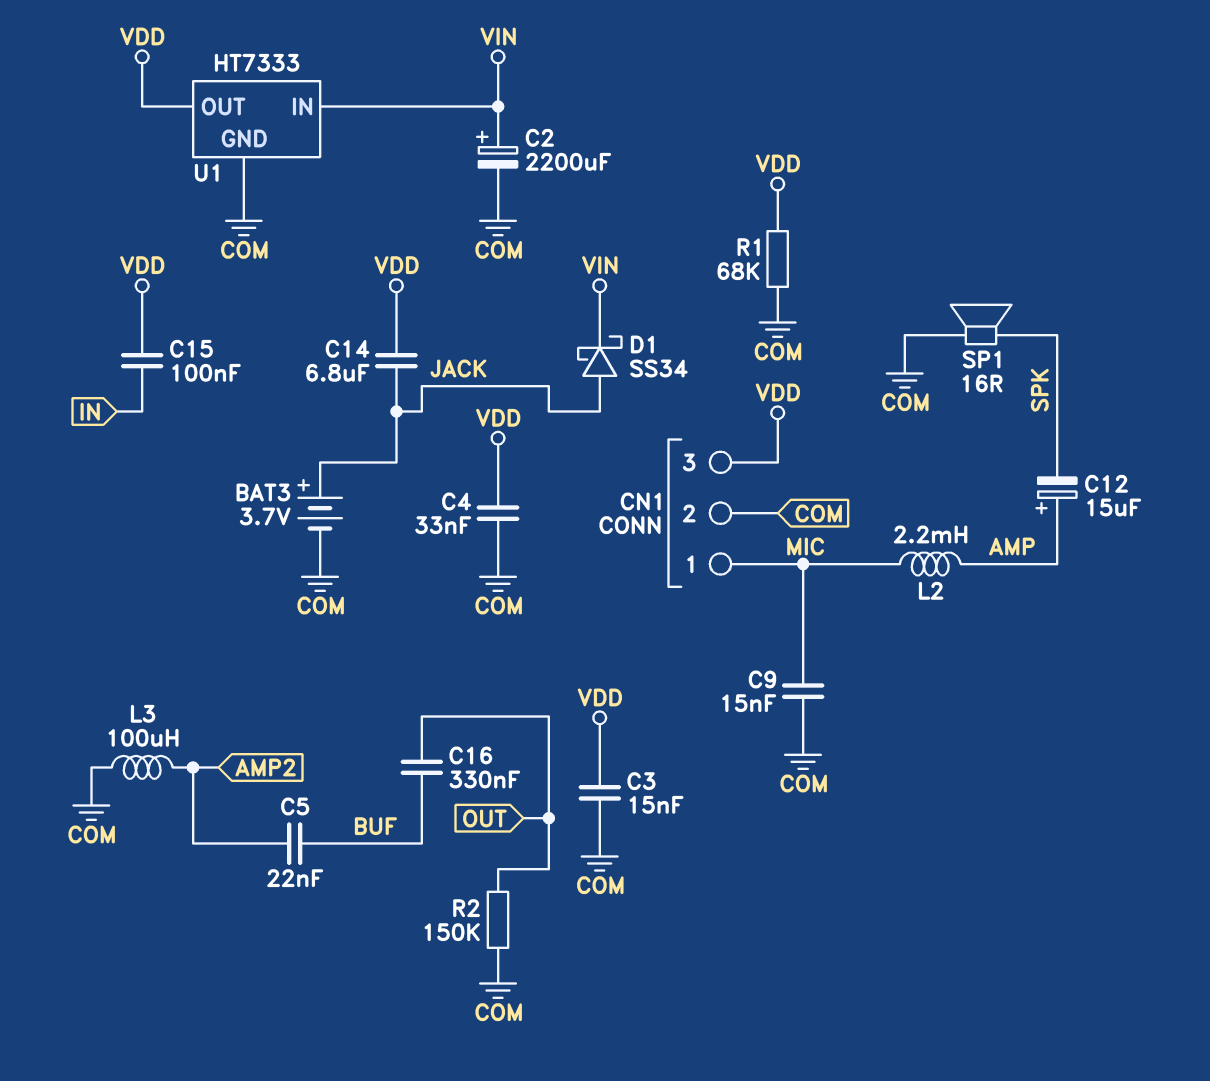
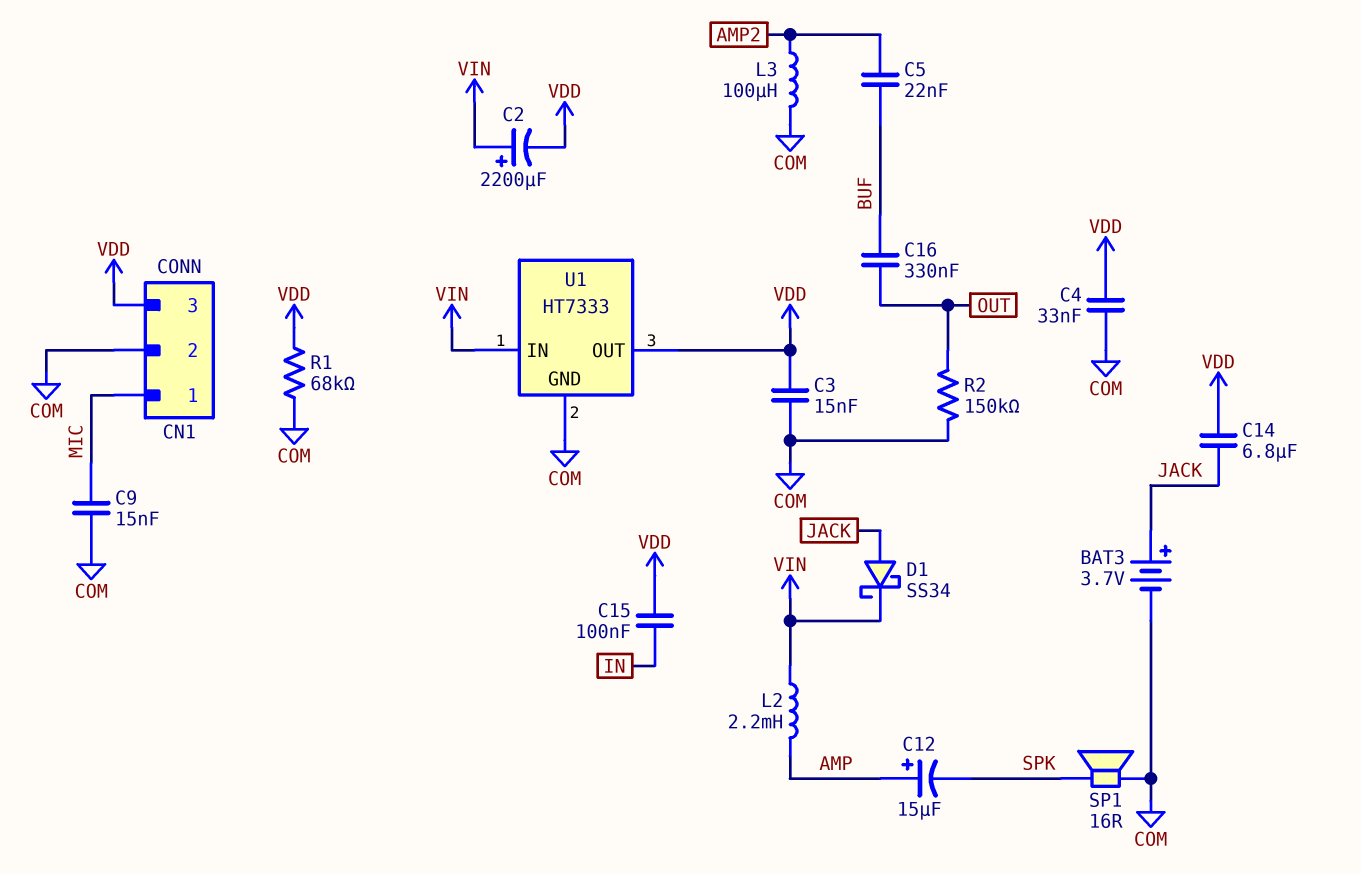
C2: 2200uF (plus VIN, minus COM) -> 2200uF (plus VIN, minus VDD)
L2: 2.2mH (AMP, MIC) -> 2.2mH (AMP, VIN)

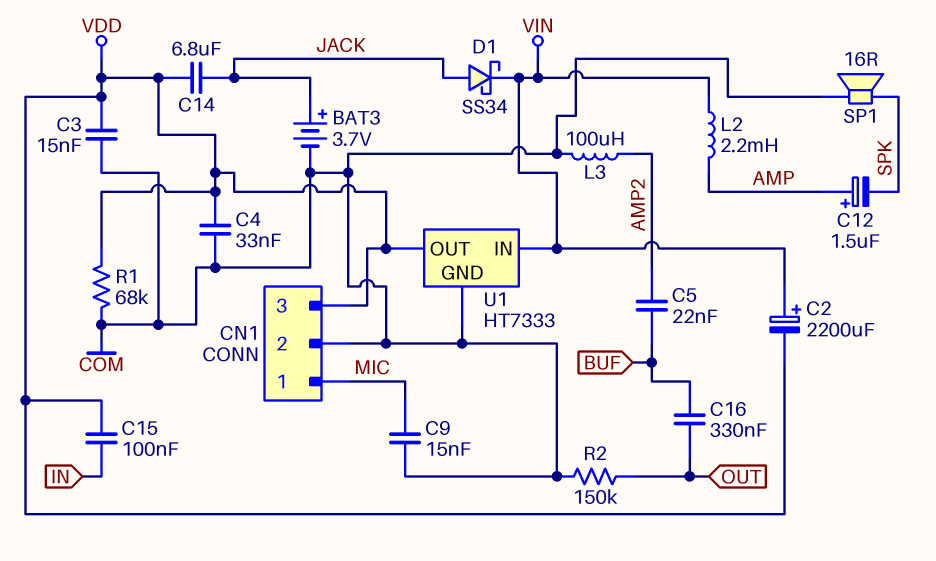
C12: 15uF (plus AMP, minus SPK) -> 1.5uF (plus AMP, minus SPK)

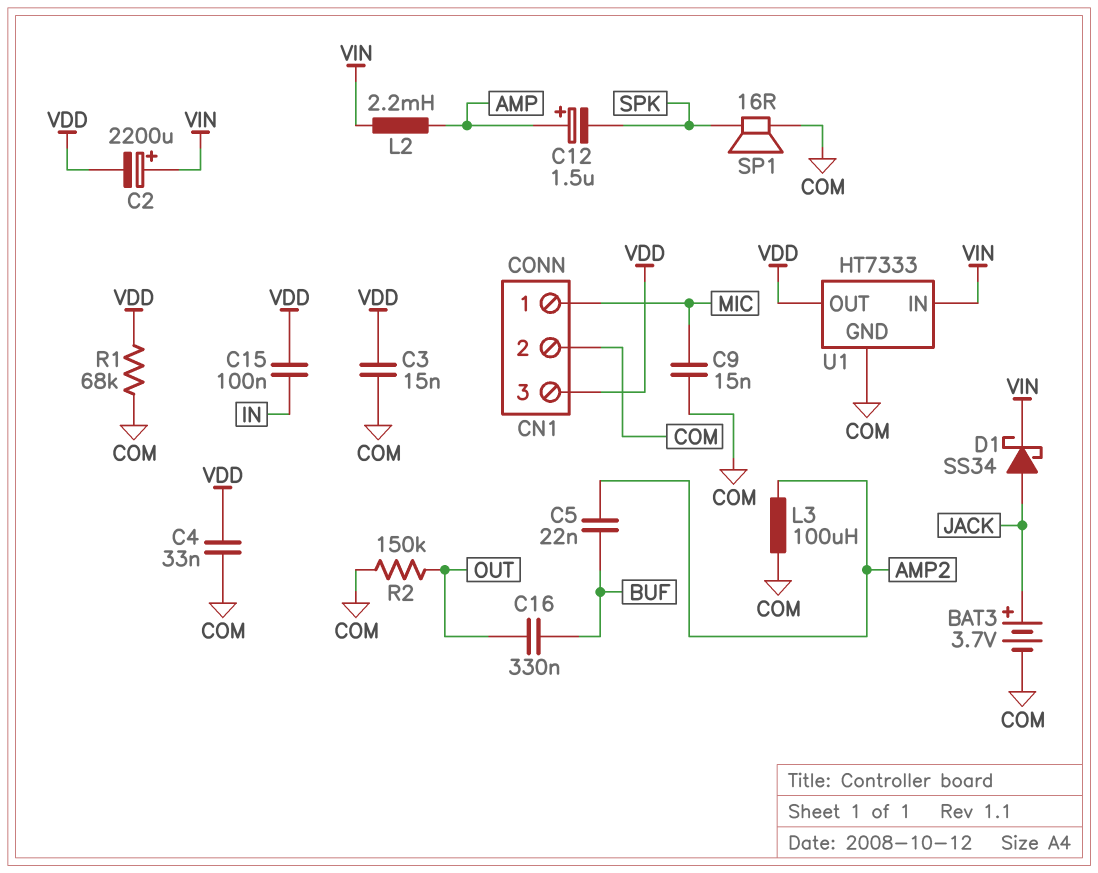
C14: 6.8uF (JACK, VDD) -> none

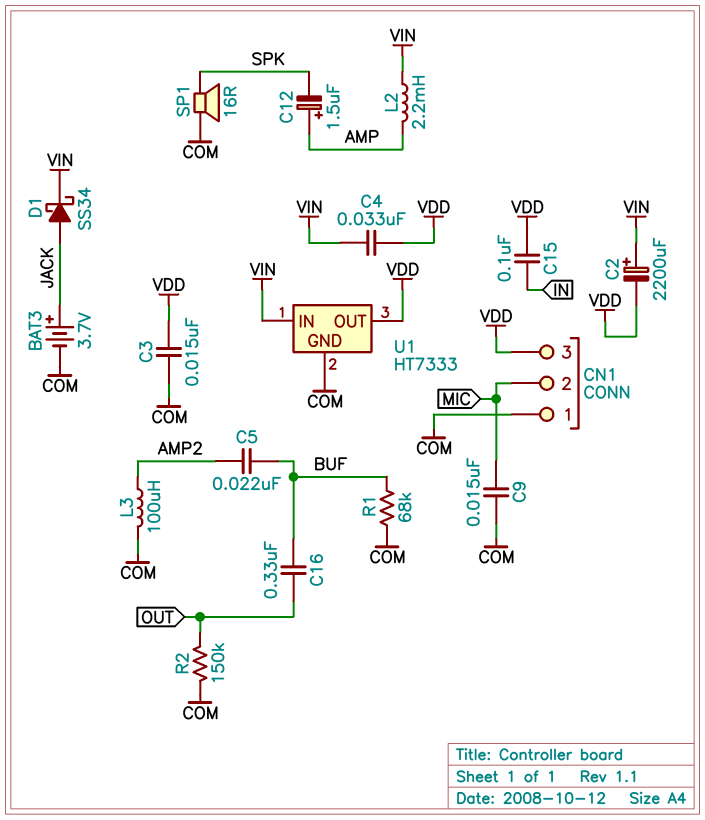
C4: 33nF (COM, VDD) -> 33nF (VDD, VIN)
CN1 pin 1: MIC -> COM
CN1 pin 2: COM -> MIC
R1: 68k (COM, VDD) -> 68k (BUF, COM)

